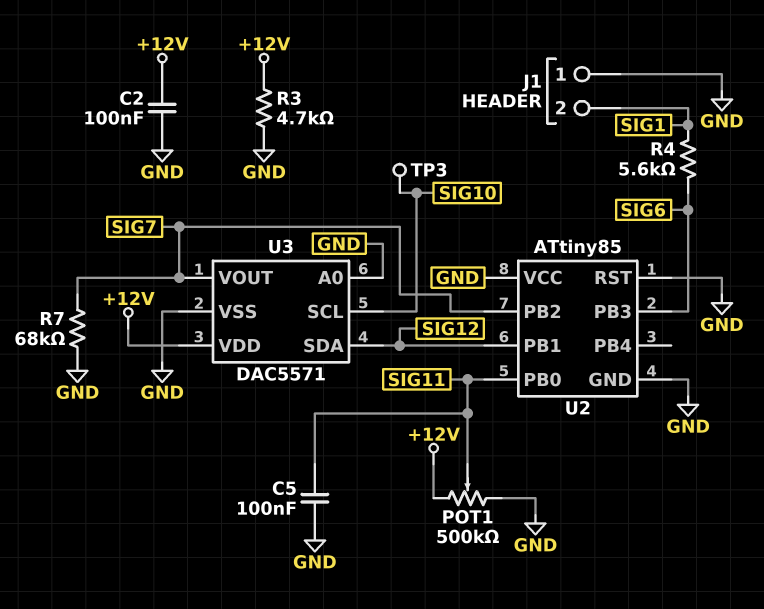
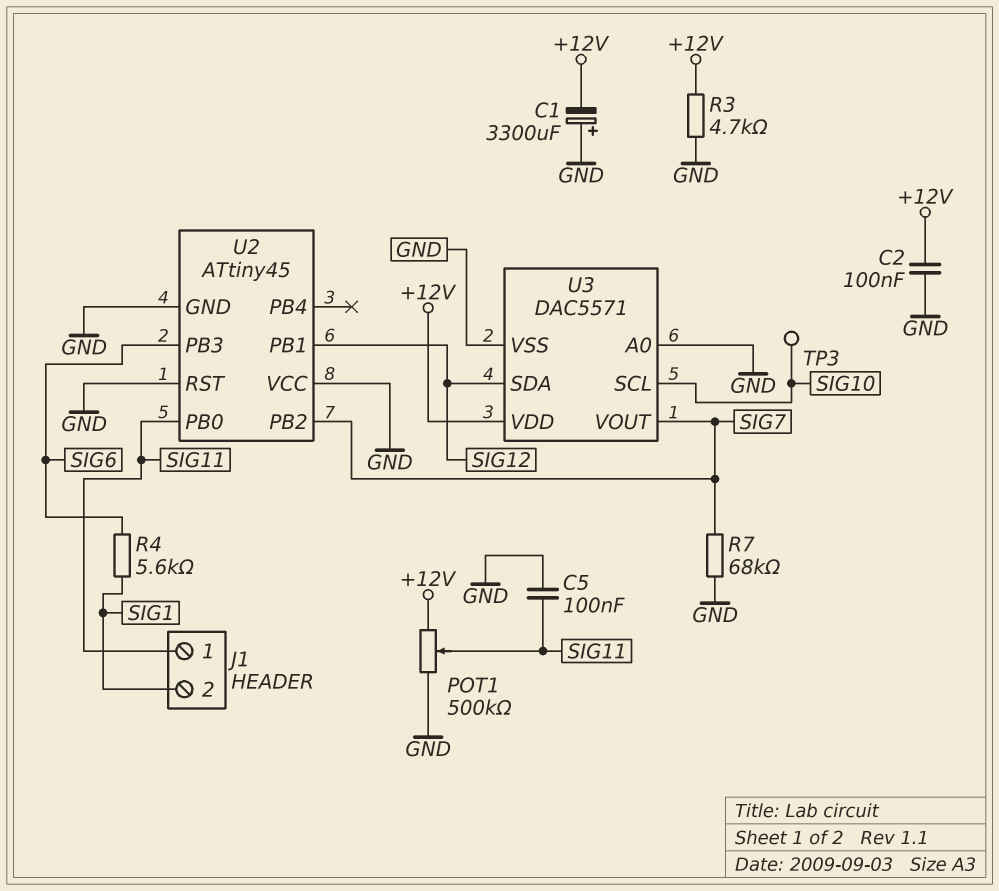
C1: none -> 3300uF (plus GND, minus +12V)
J1 pin 1: GND -> SIG11
U2: ATtiny85 -> ATtiny45

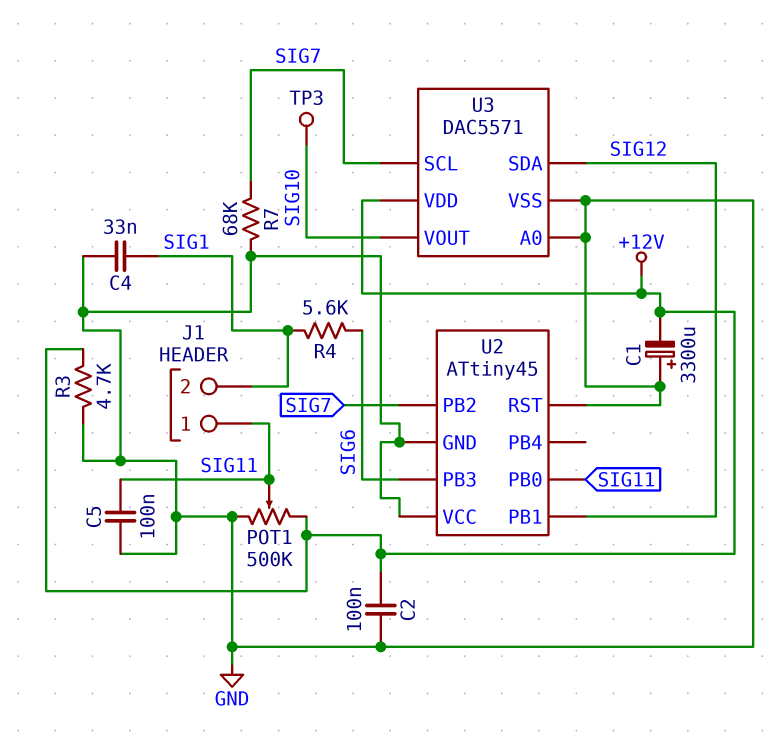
C4: none -> 33nF (GND, SIG1)
U3 pin SCL: SIG10 -> SIG7
U3 pin VOUT: SIG7 -> SIG10

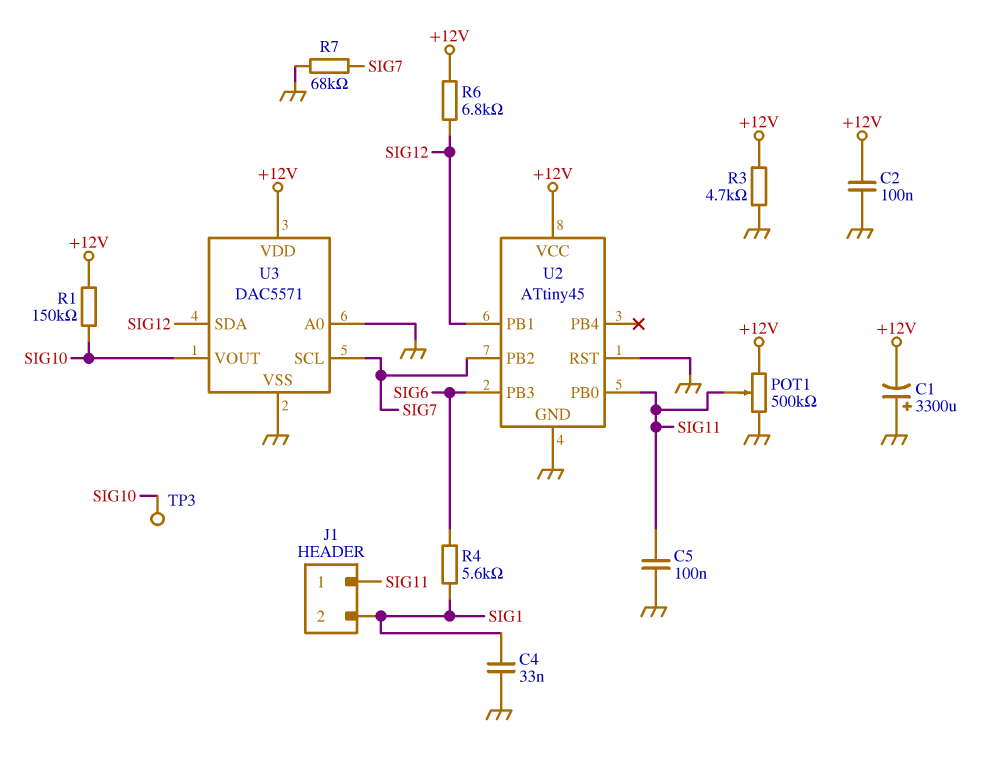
R1: none -> 150k (+12V, SIG10)
R6: none -> 6.8k (+12V, SIG12)
U2 pin VCC: GND -> +12V

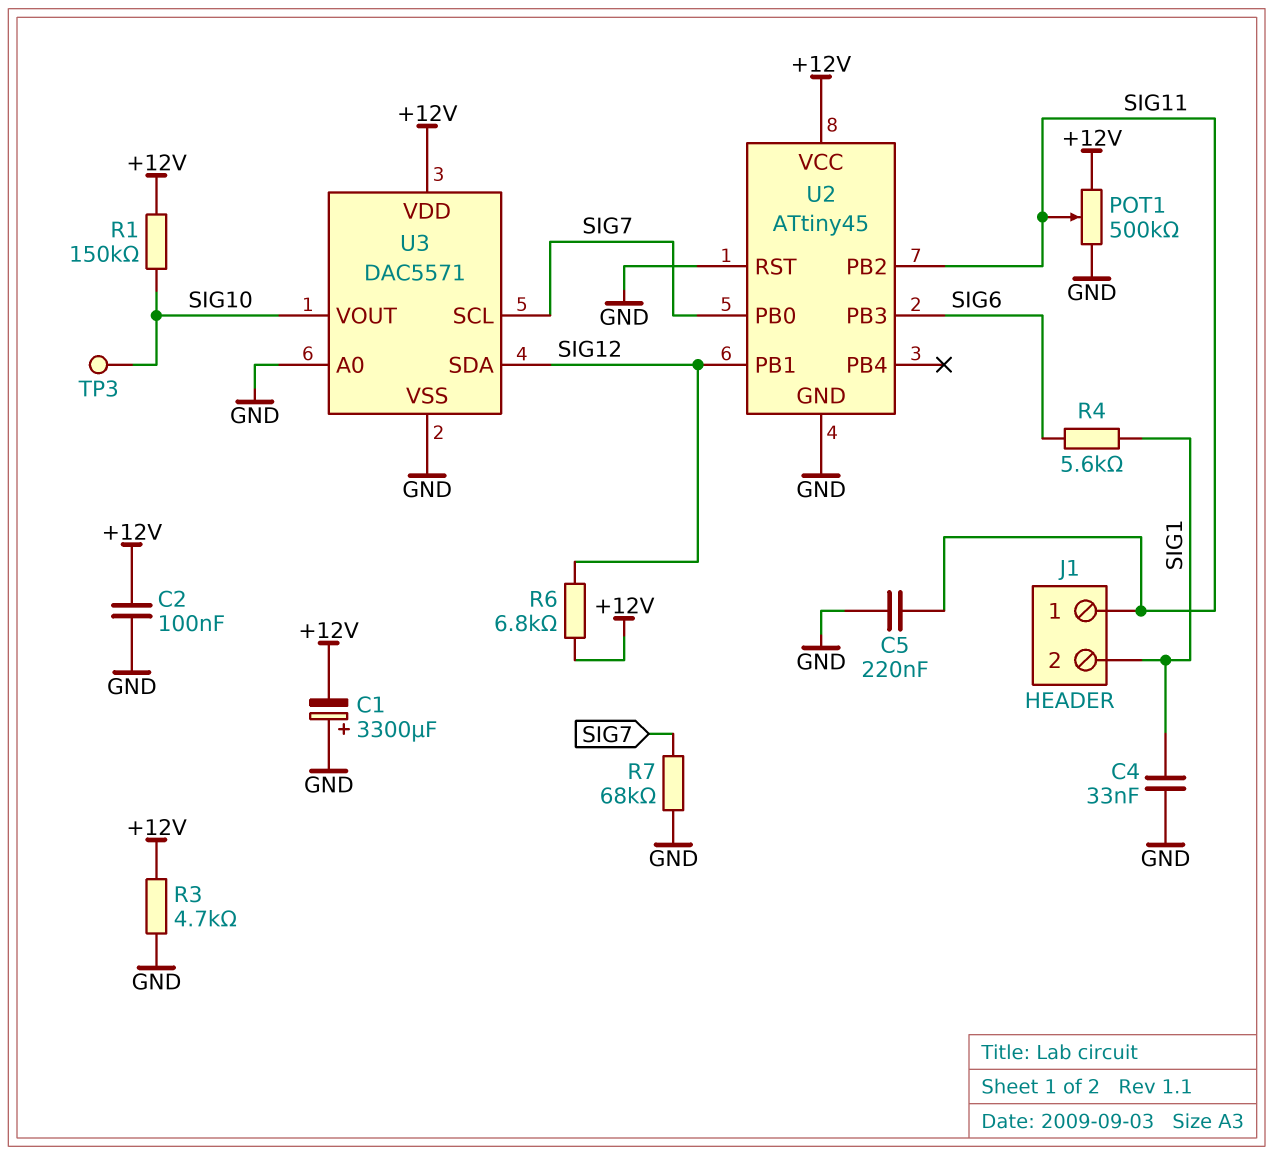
C5: 100nF (GND, SIG11) -> 220nF (GND, SIG11)
U2 pin PB0: SIG11 -> SIG7
U2 pin PB2: SIG7 -> SIG11

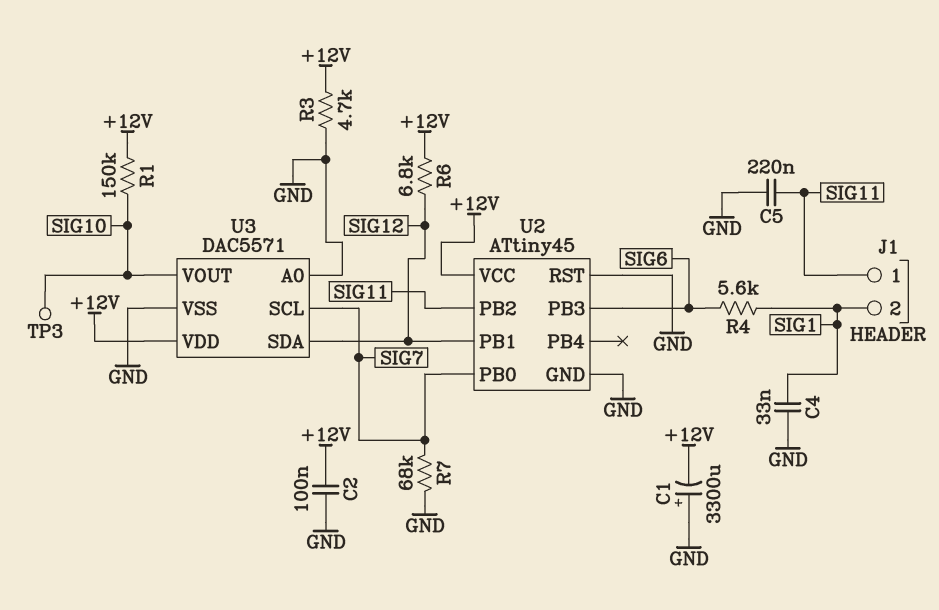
POT1: 500k (+12V, GND, wiper SIG11) -> none

